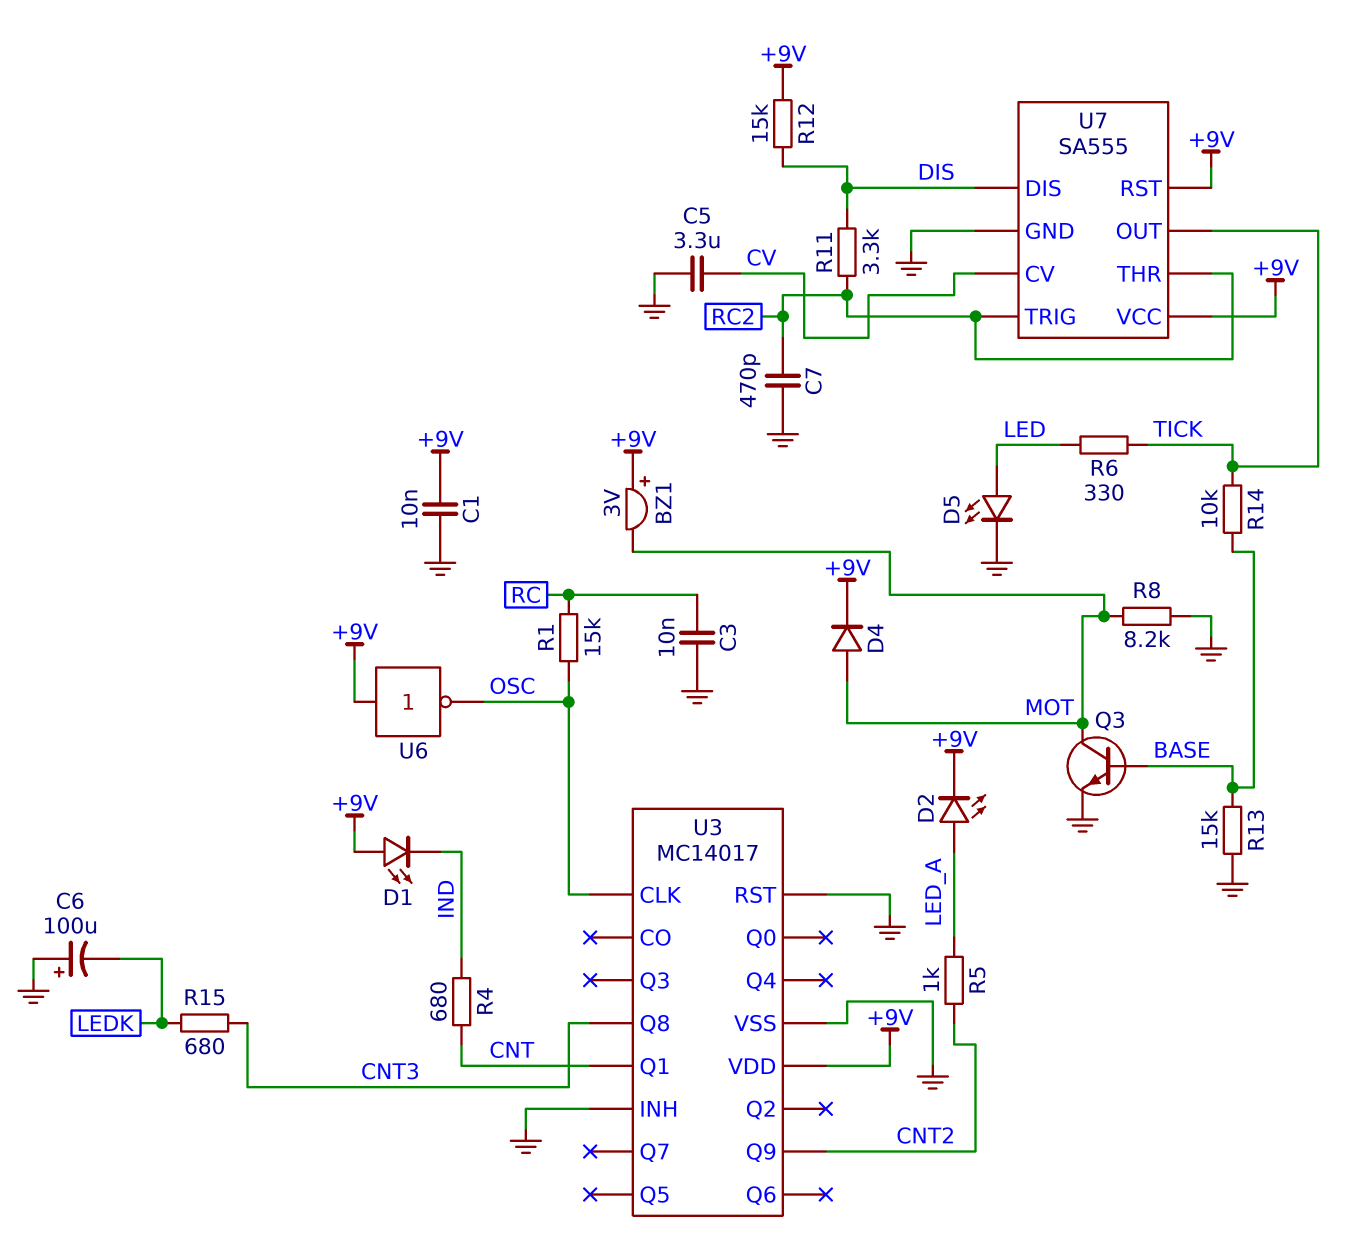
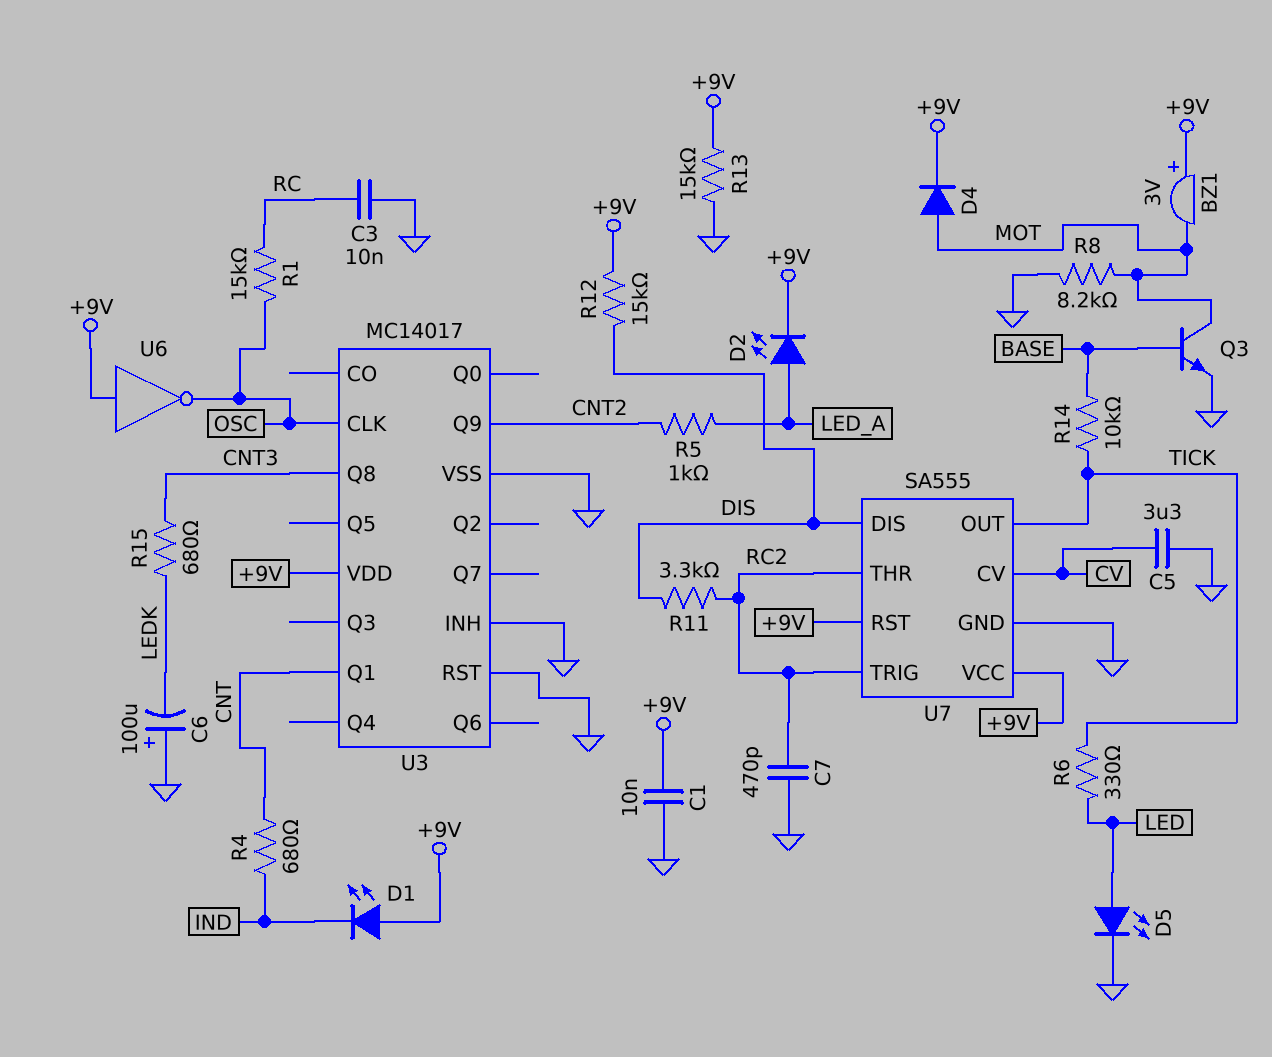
R13: 15k (BASE, GND) -> 15k (+9V, GND)

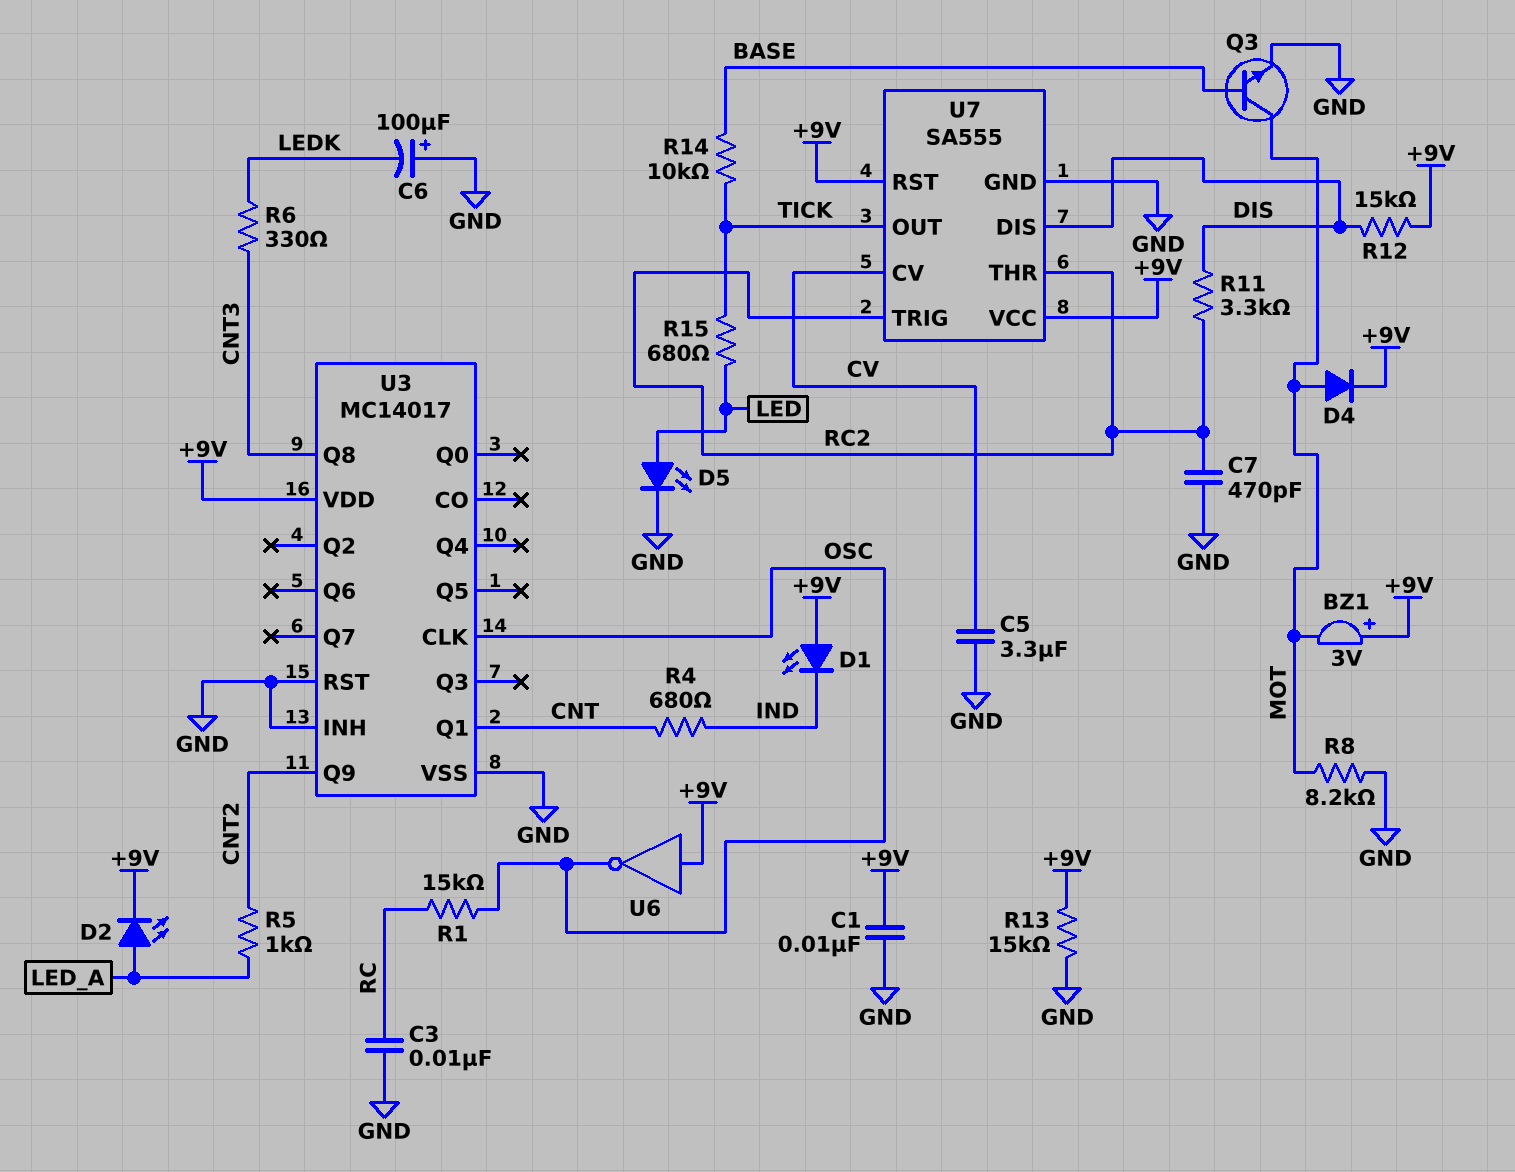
R6: 330 (LED, TICK) -> 330 (CNT3, LEDK)
R15: 680 (CNT3, LEDK) -> 680 (LED, TICK)

